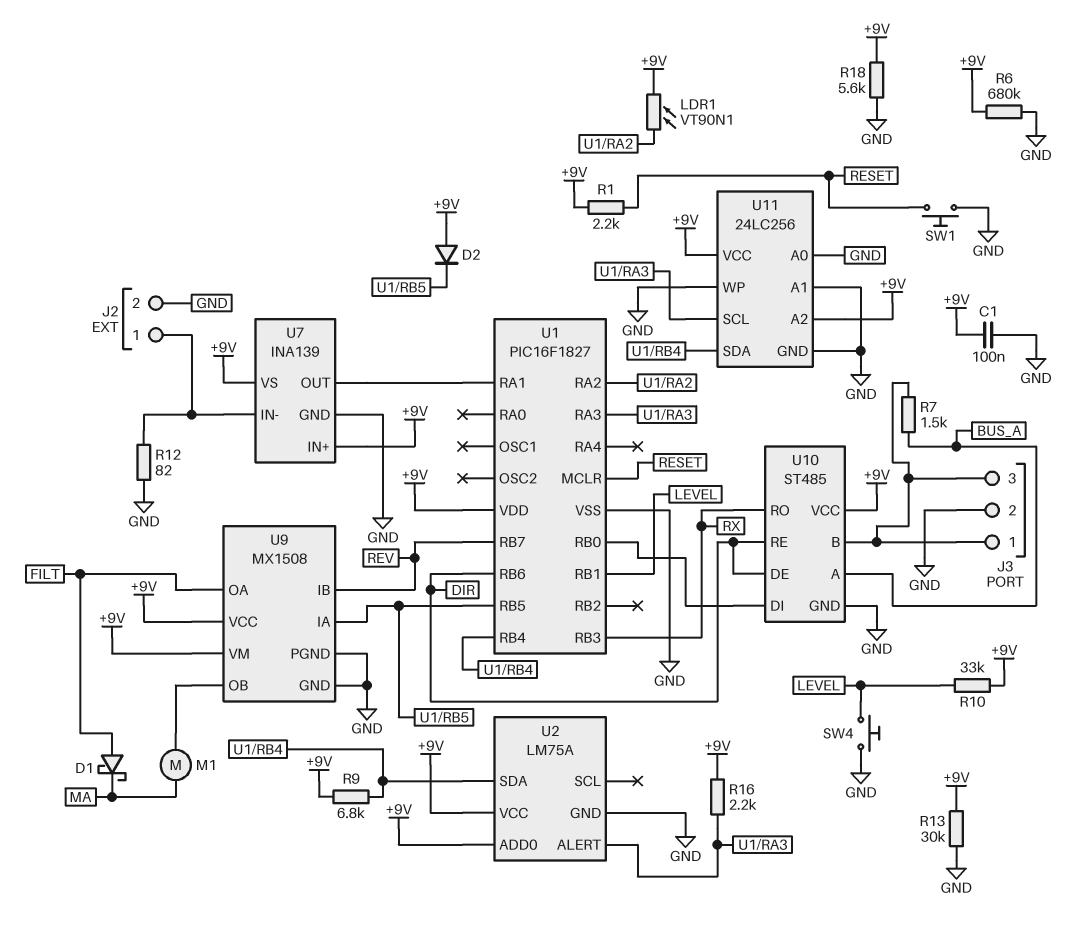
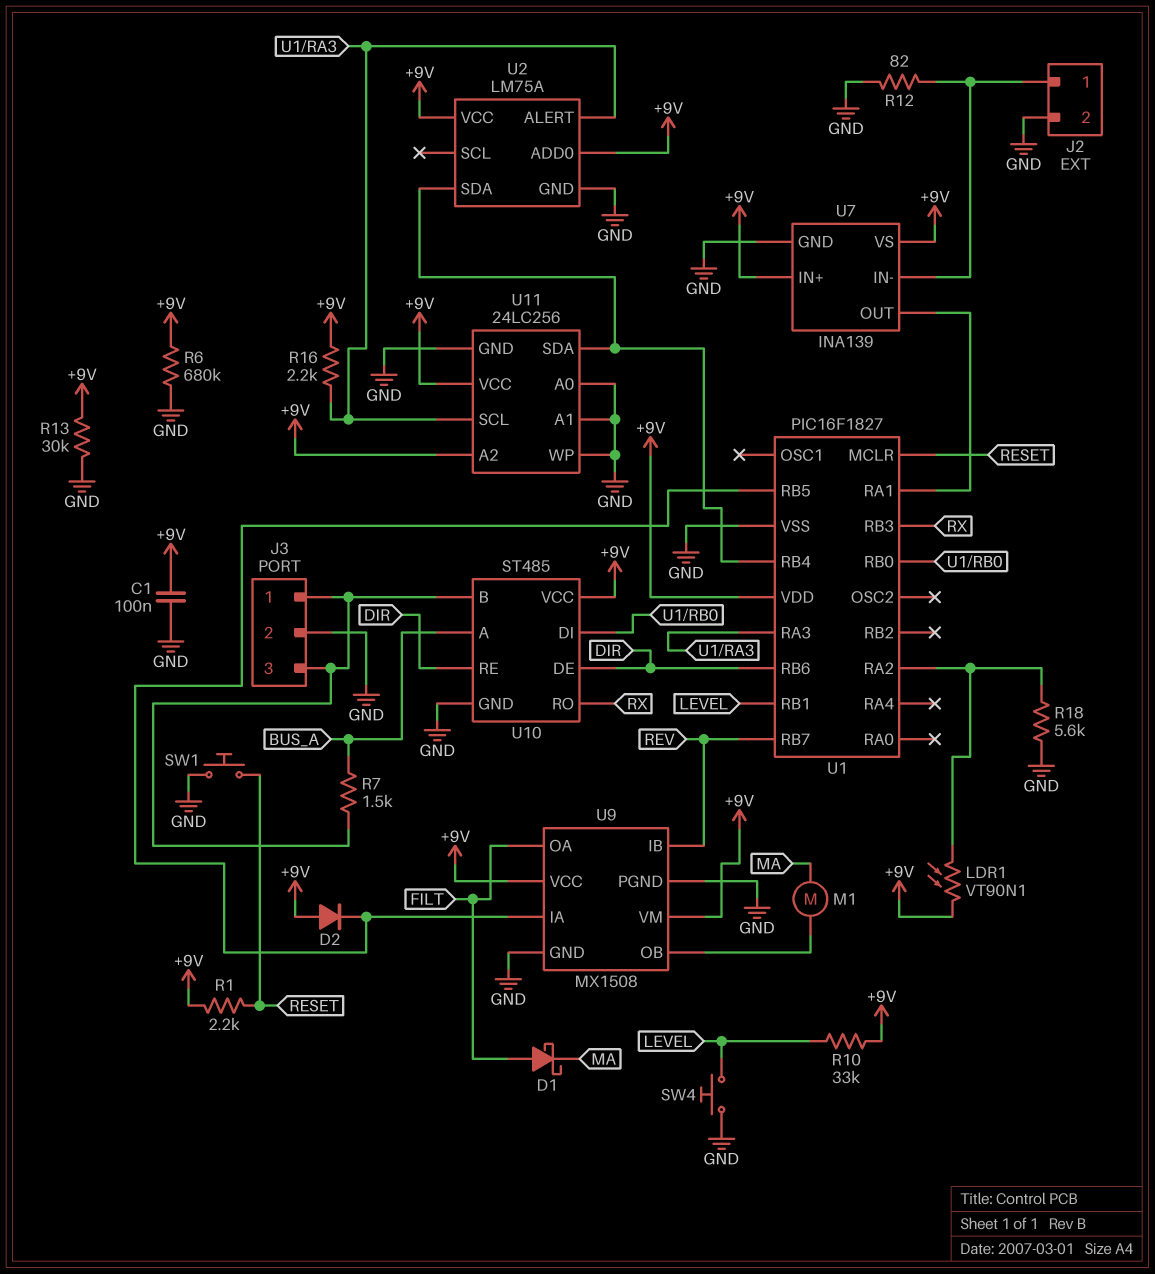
R9: 6.8k (+9V, U1/RB4) -> none
R18: 5.6k (+9V, GND) -> 5.6k (GND, U1/RA2)

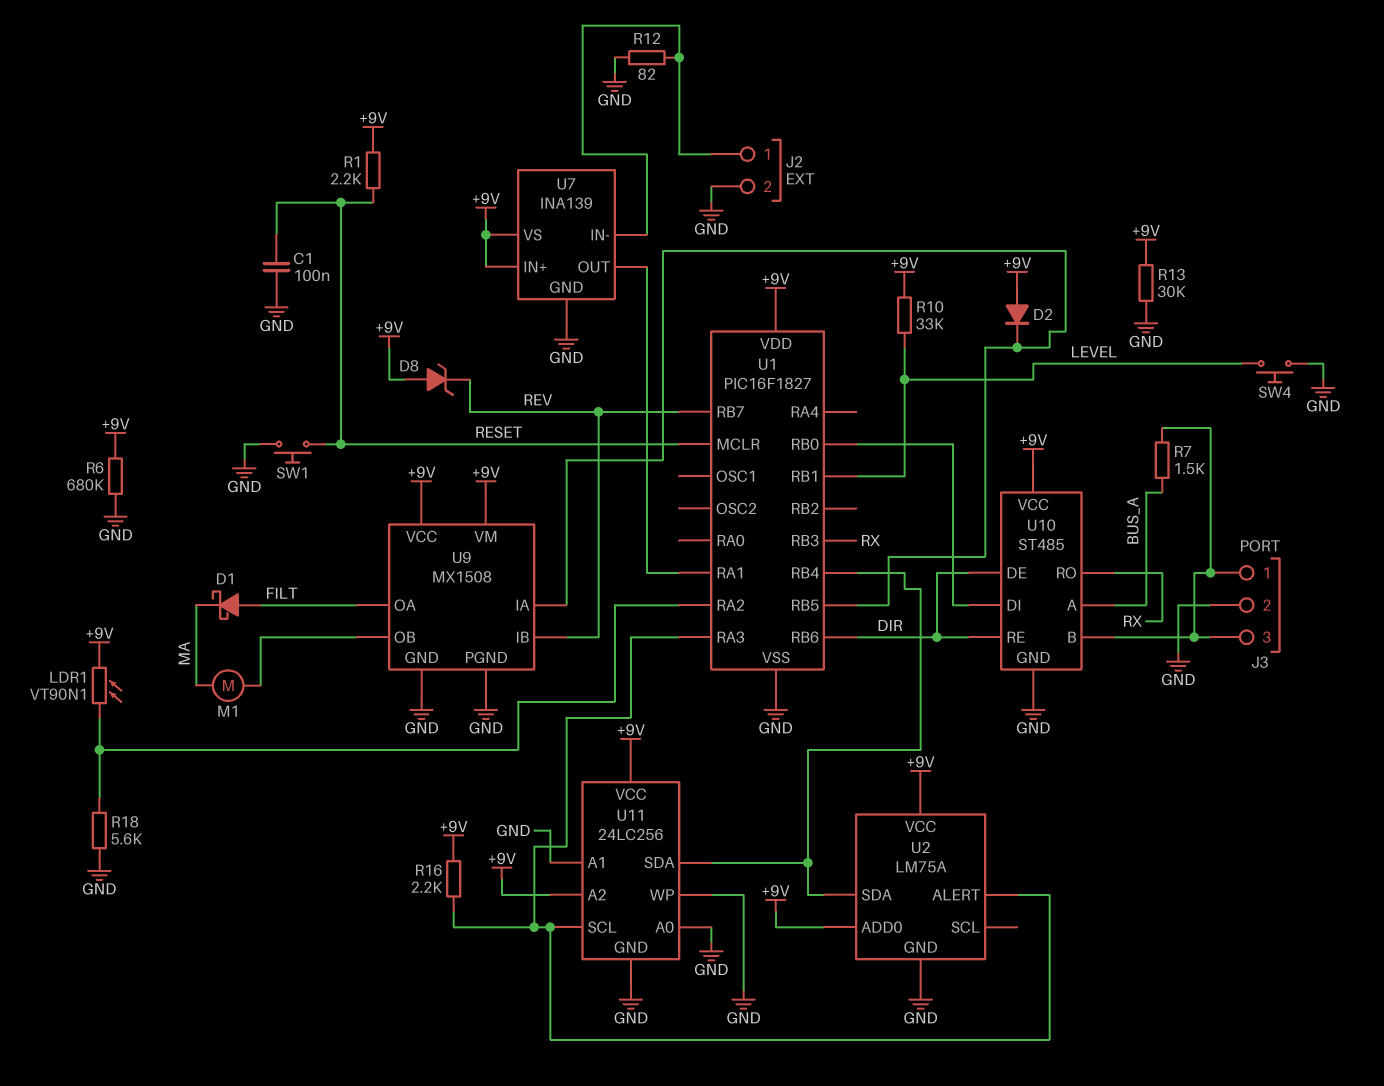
C1: 100nF (+9V, GND) -> 100nF (GND, RESET)
D8: none -> zener (A +9V, K REV)

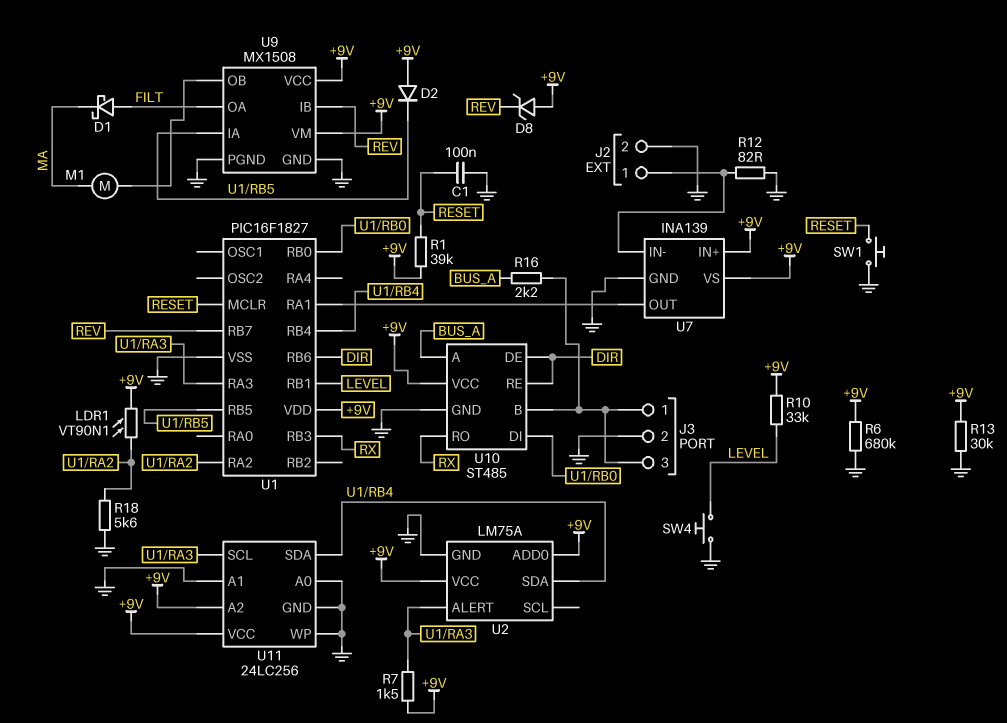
R1: 2.2k (+9V, RESET) -> 39k (+9V, RESET)
R7: 1.5k (BUS_A, J3/1) -> 1.5k (+9V, U1/RA3)
R16: 2.2k (+9V, U1/RA3) -> 2.2k (BUS_A, J3/1)

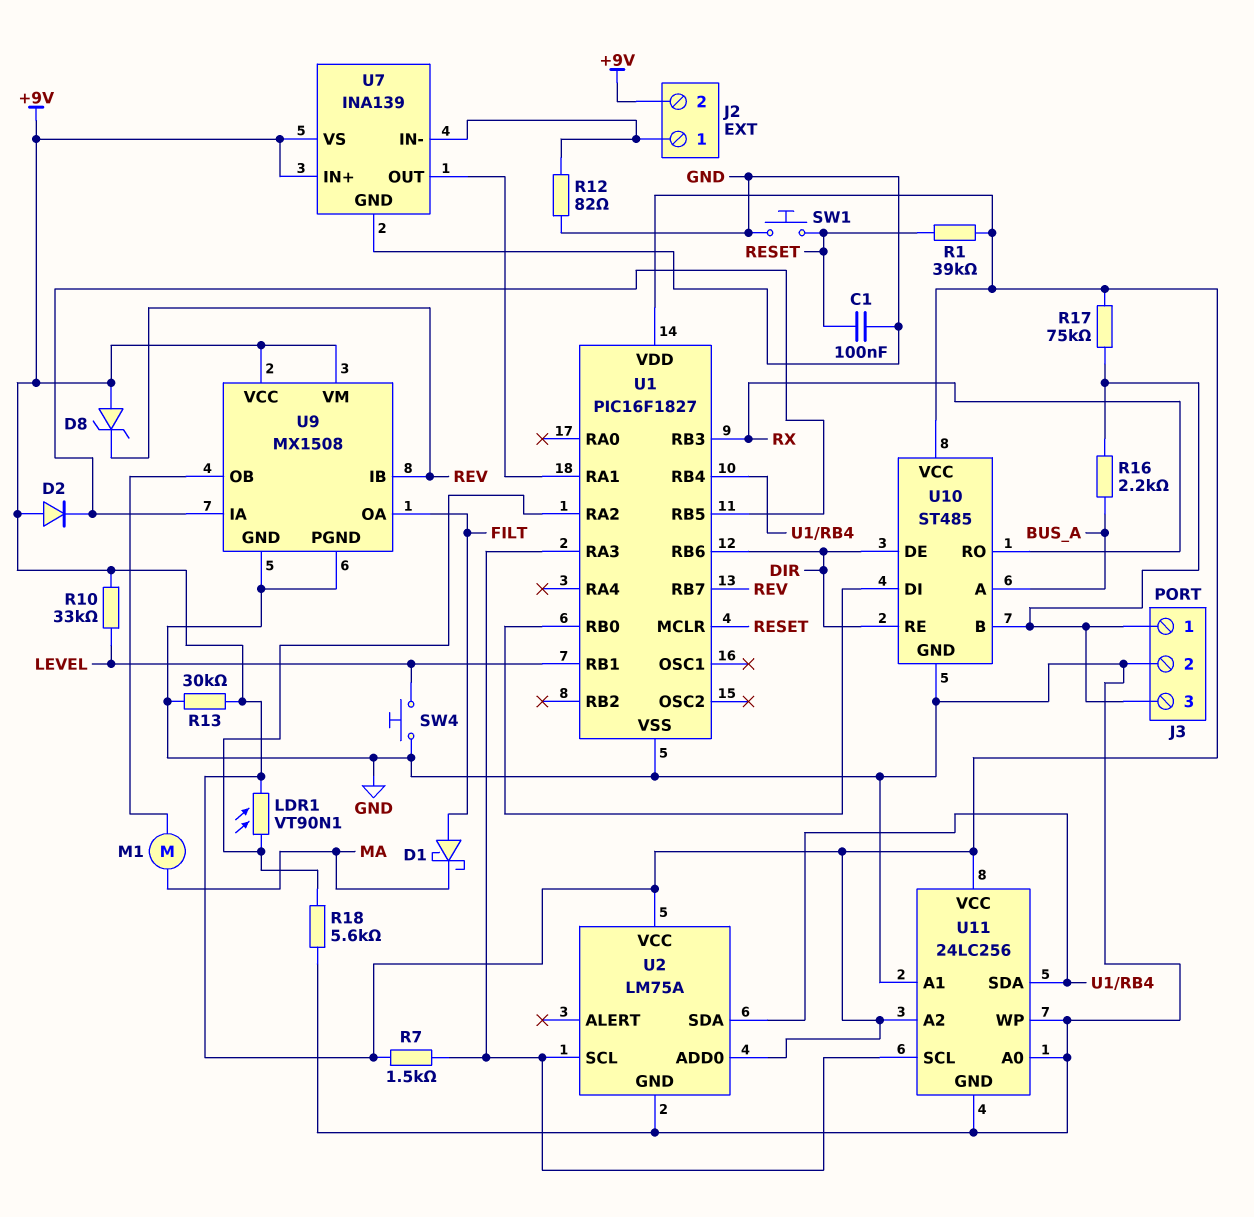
J2 pin 2: GND -> +9V
R6: 680k (+9V, GND) -> none
R17: none -> 75k (+9V, J3/1)
U2 pin ALERT: U1/RA3 -> none
U2 pin SCL: none -> U1/RA3

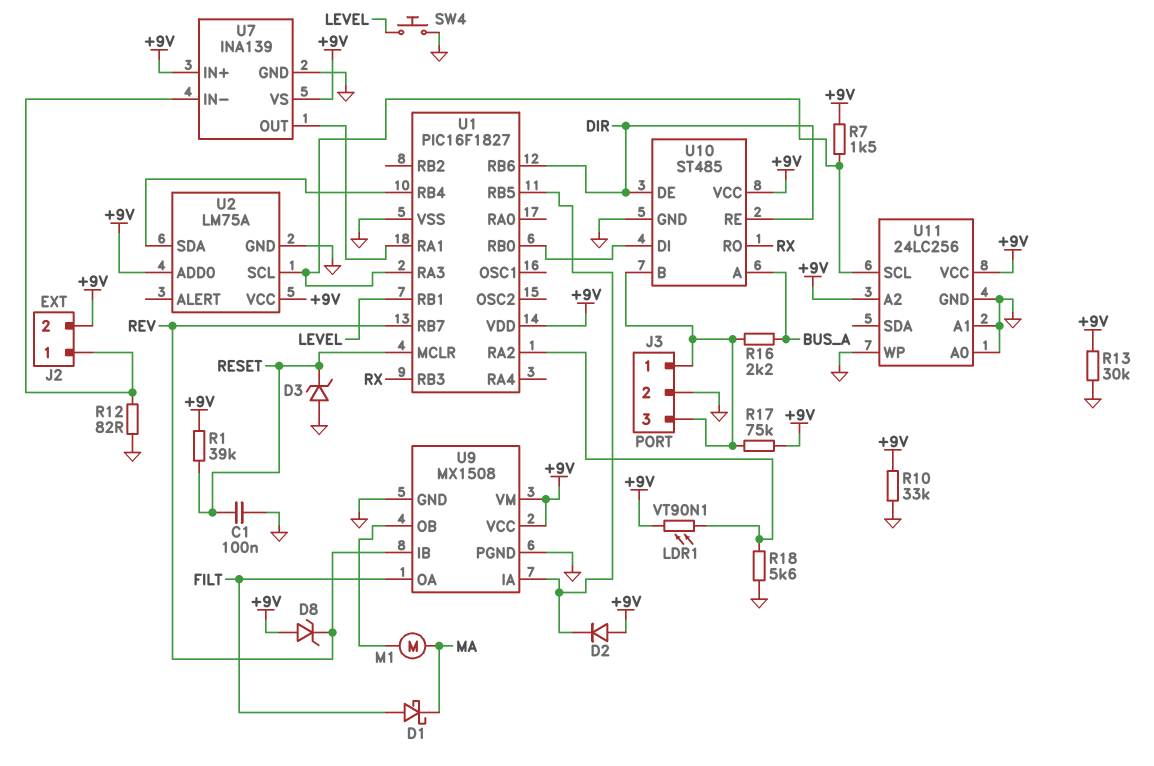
D3: none -> zener (A GND, K RESET)
R10: 33k (+9V, LEVEL) -> 33k (+9V, GND)
SW1: button (GND, RESET) -> none
U11 pin SDA: U1/RB4 -> none

